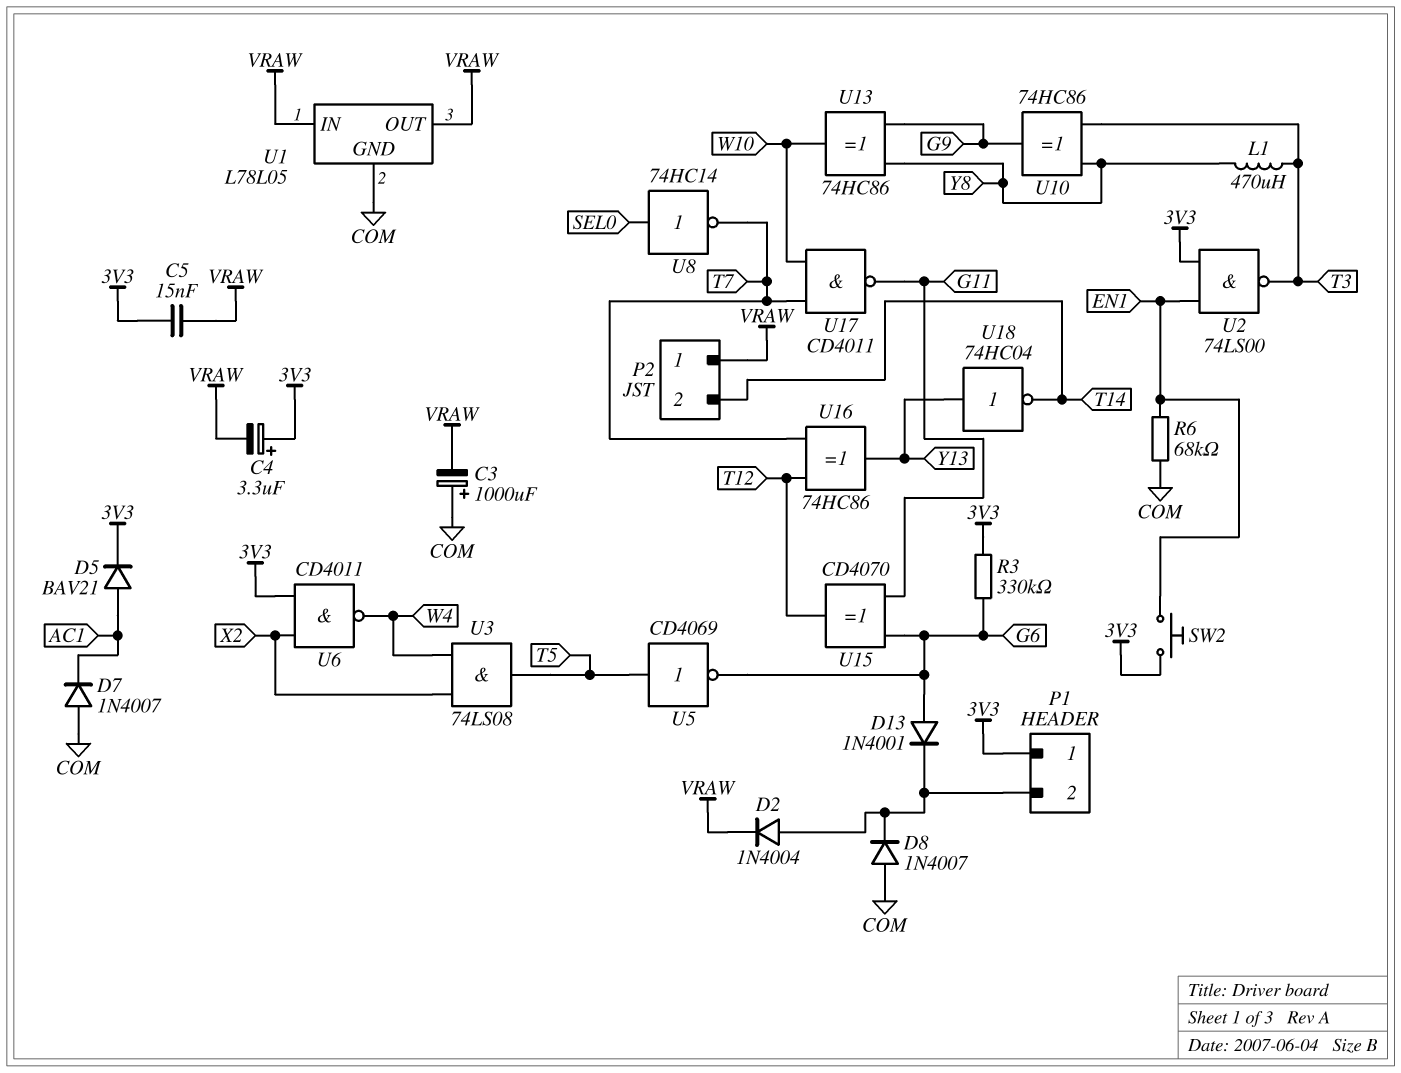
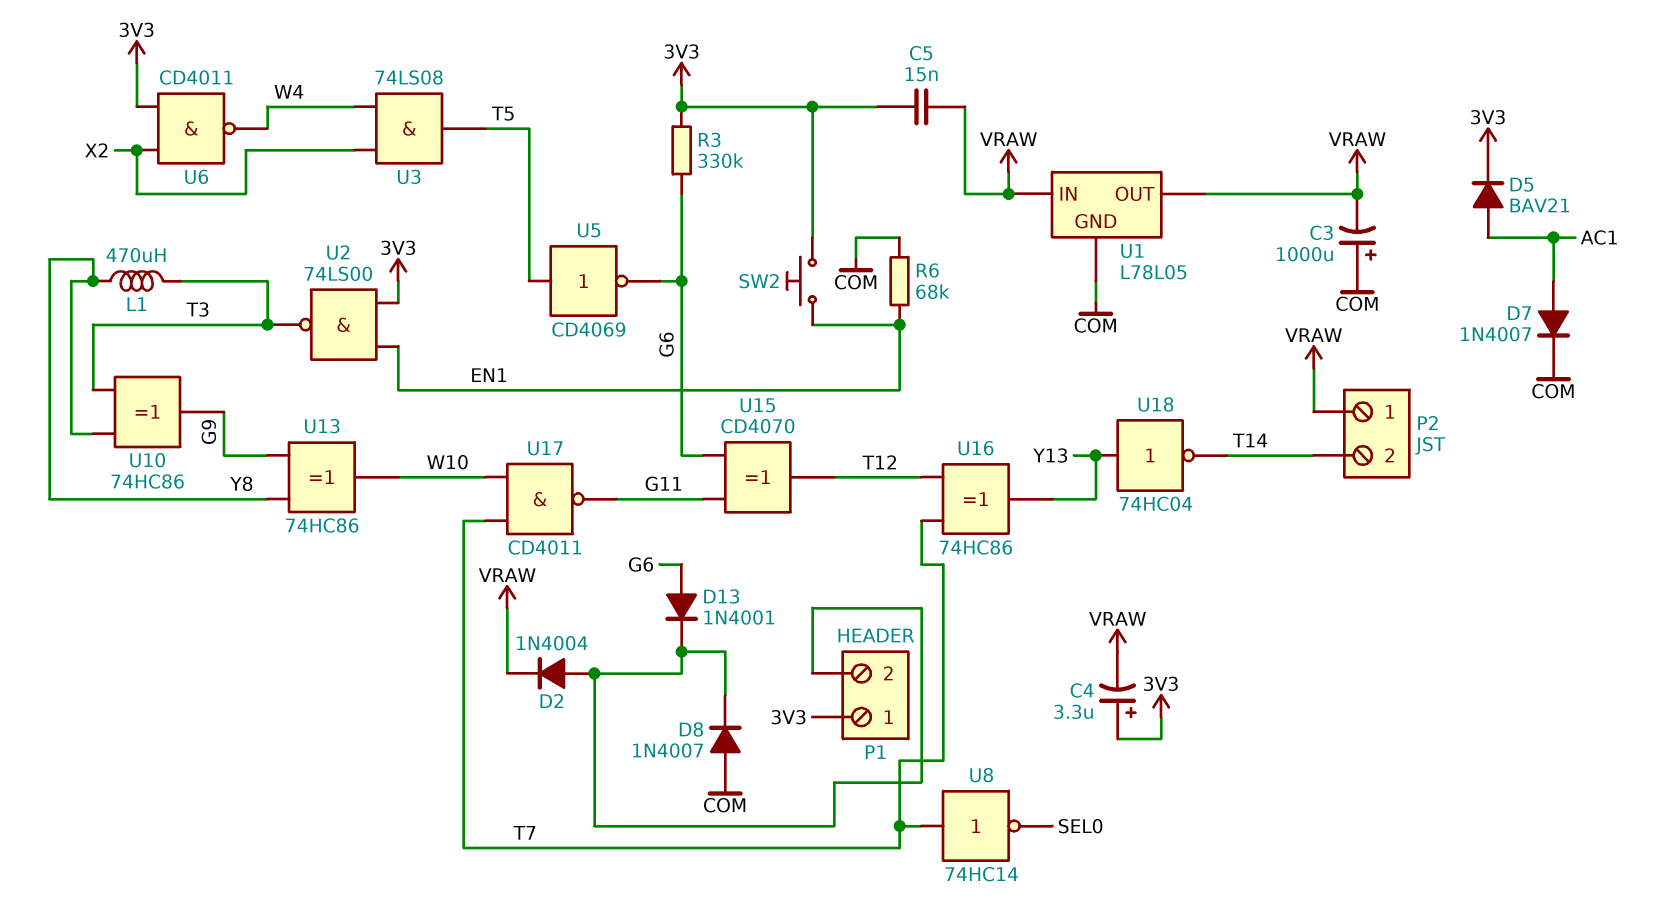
D7: diode 1N4007 (A COM, K AC1) -> diode 1N4007 (A AC1, K COM)
U8: NOT 74HC14 (in SEL0, out T7) -> NOT 74HC14 (in T7, out SEL0)

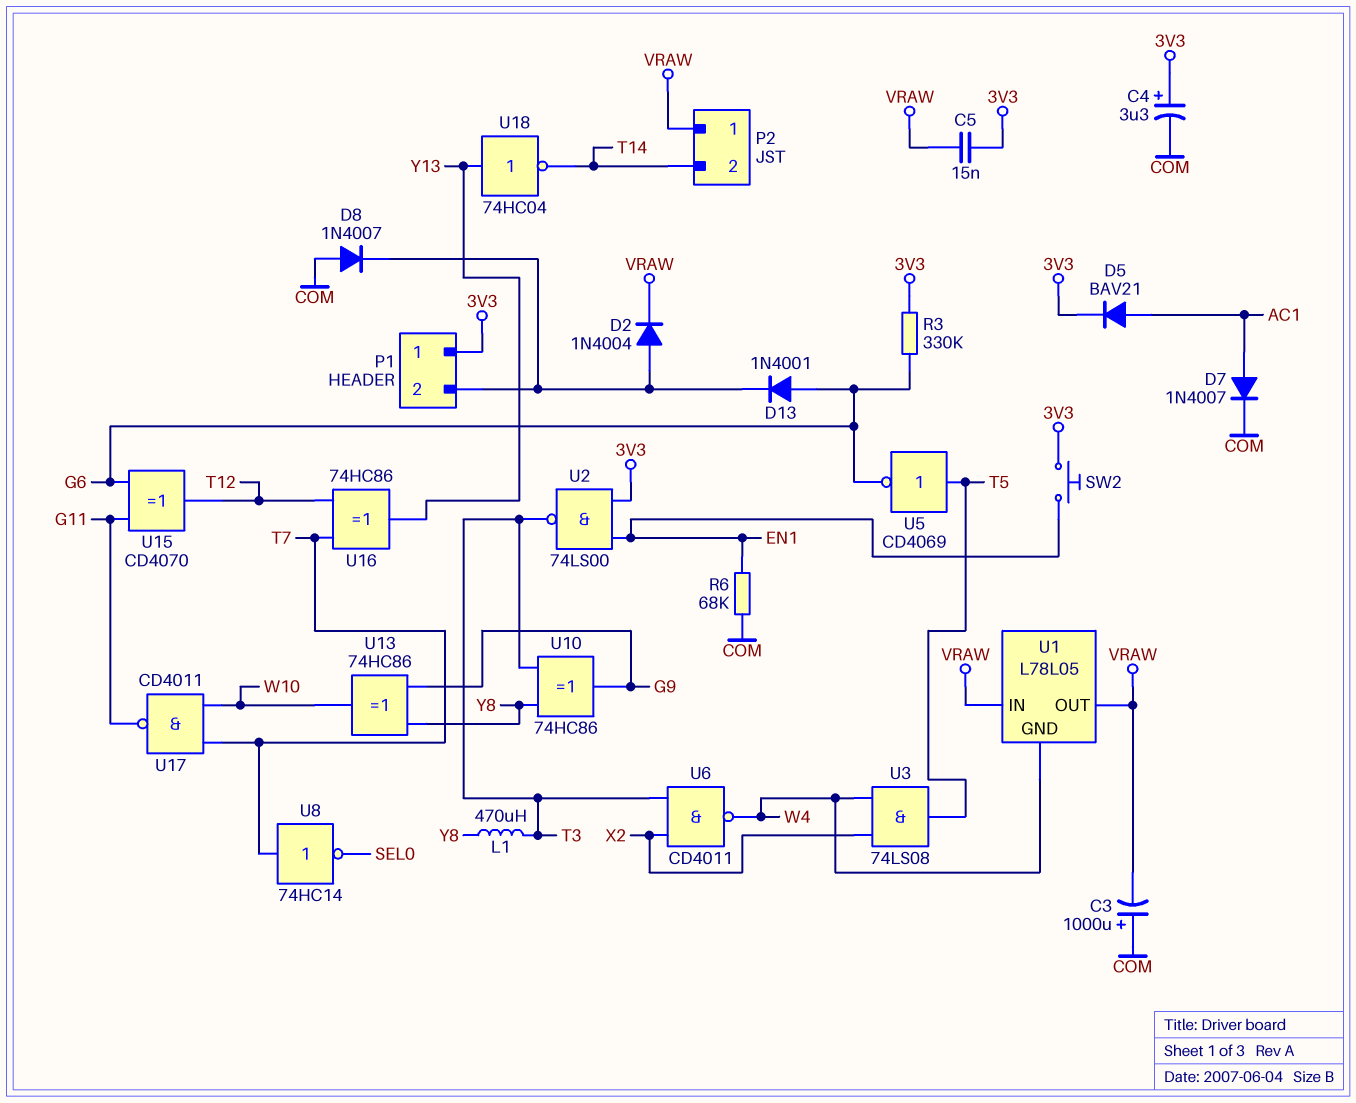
C4: 3.3uF (plus 3V3, minus VRAW) -> 3.3uF (plus 3V3, minus COM)
U1 pin GND: COM -> W4
U6: NAND CD4011 (in 3V3, in X2, out W4) -> NAND CD4011 (in T3, in X2, out W4)

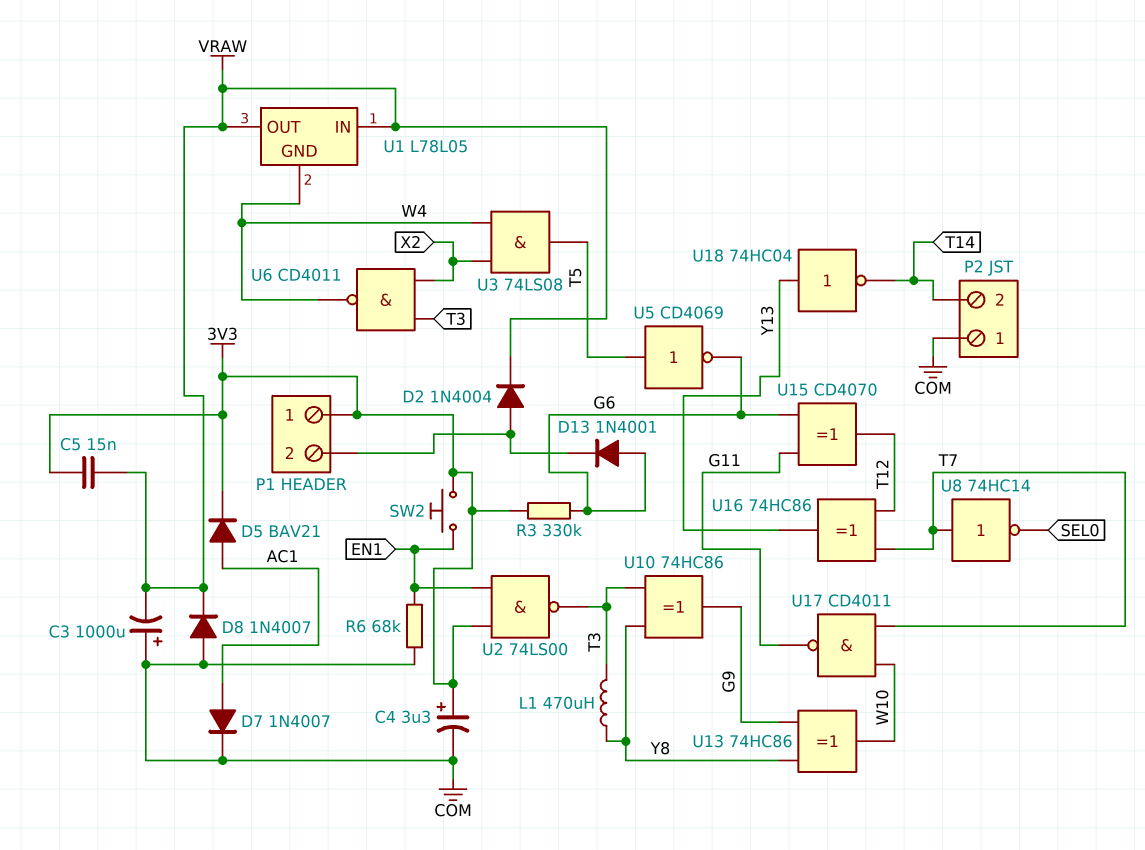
D8: diode 1N4007 (A COM, K P1/2) -> diode 1N4007 (A COM, K VRAW)
P2 pin 1: VRAW -> COM

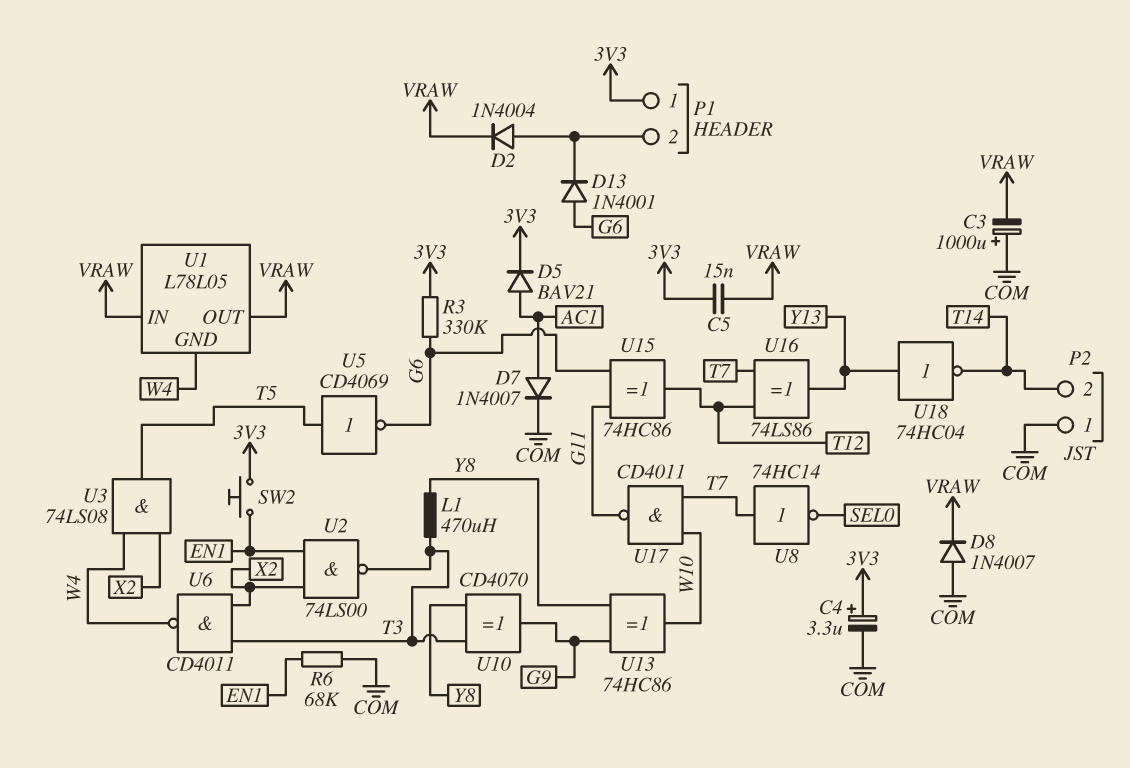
U2: NAND 74LS00 (in 3V3, in EN1, out T3) -> NAND 74LS00 (in EN1, in X2, out T3)
U10: XOR 74HC86 (in T3, in Y8, out G9) -> XOR CD4070 (in T3, in Y8, out G9)
U15: XOR CD4070 (in G6, in G11, out T12) -> XOR 74HC86 (in G6, in G11, out T12)
U16: XOR 74HC86 (in T7, in T12, out Y13) -> XOR 74LS86 (in T7, in T12, out Y13)

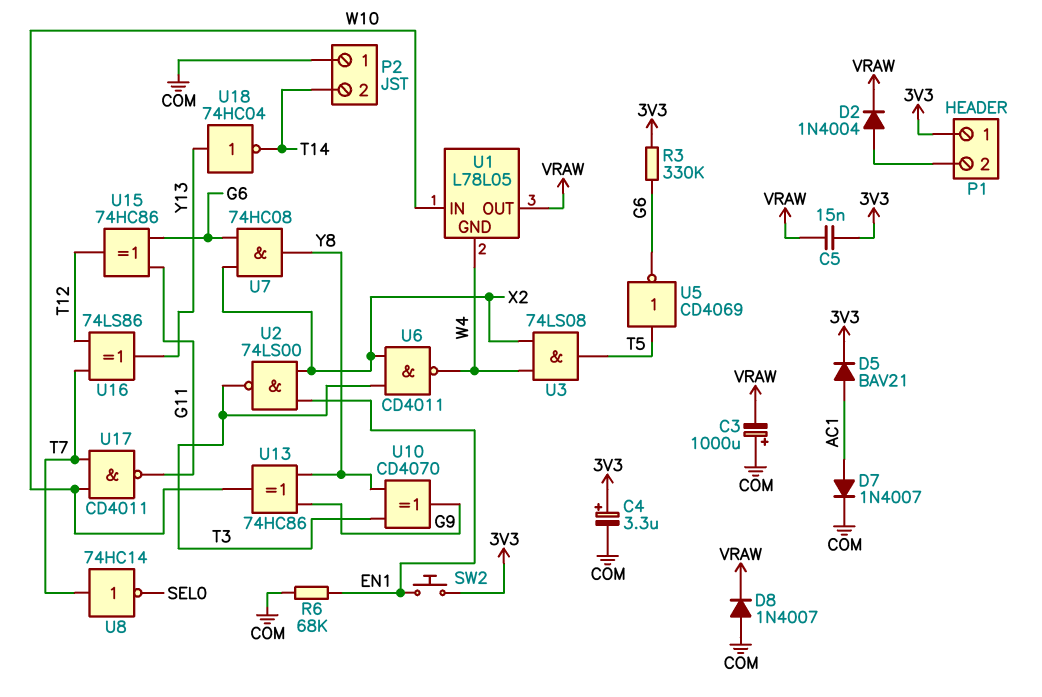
D13: diode 1N4001 (A G6, K P1/2) -> none
L1: 470uH (T3, Y8) -> none
U1 pin IN: VRAW -> W10
U7: none -> AND 74HC08 (in G6, in X2, out Y8)

